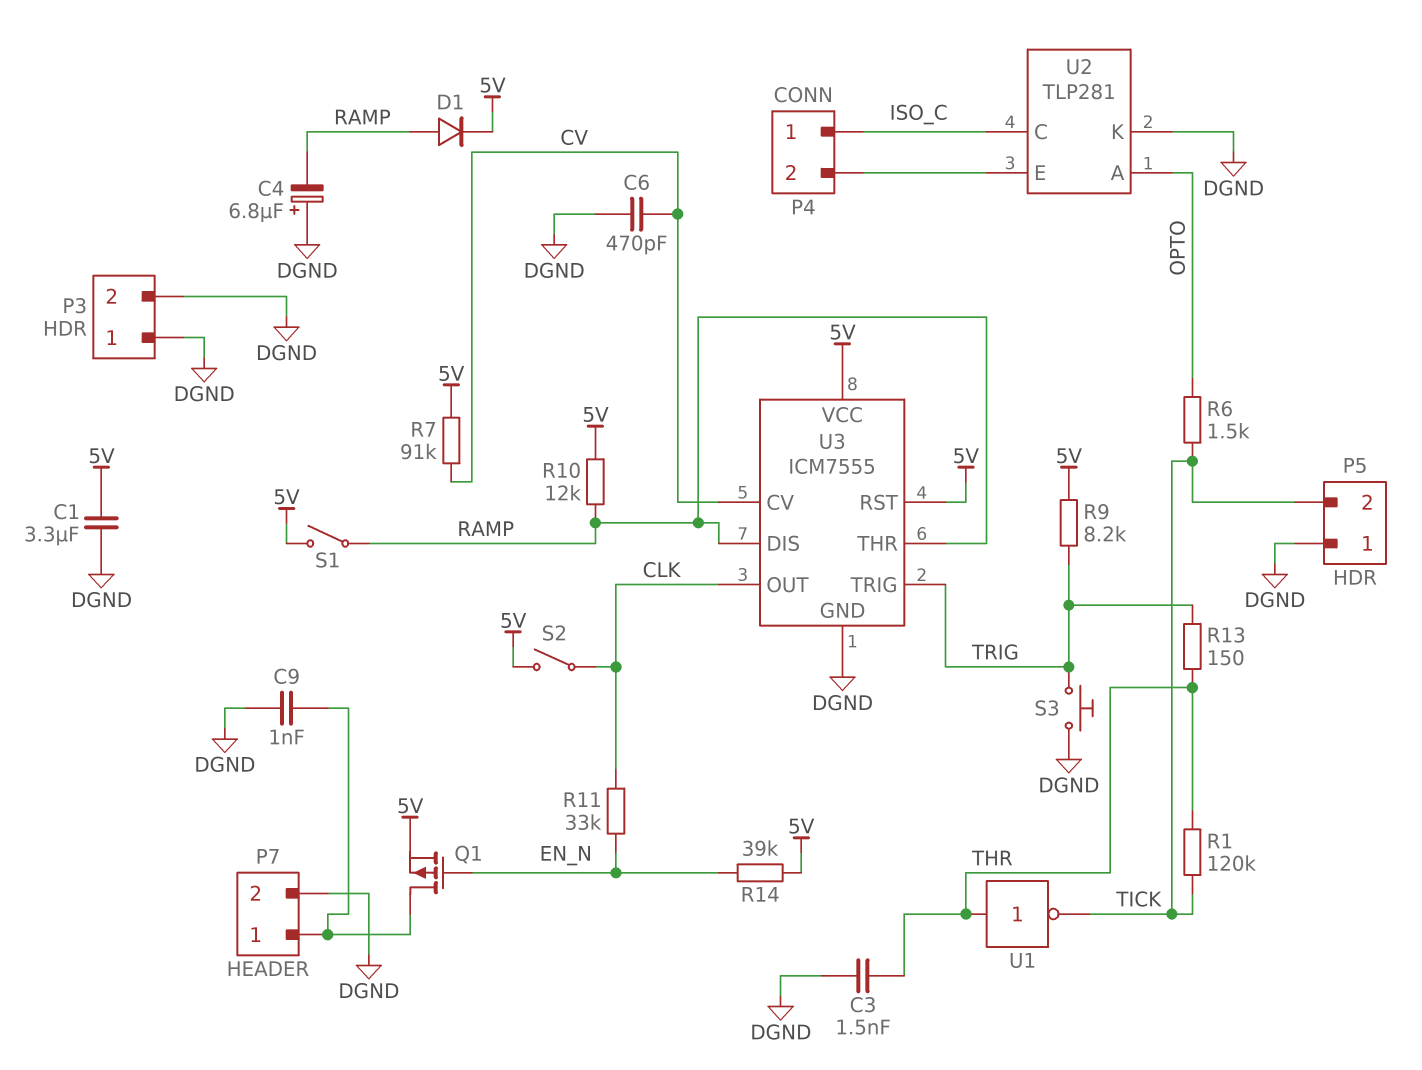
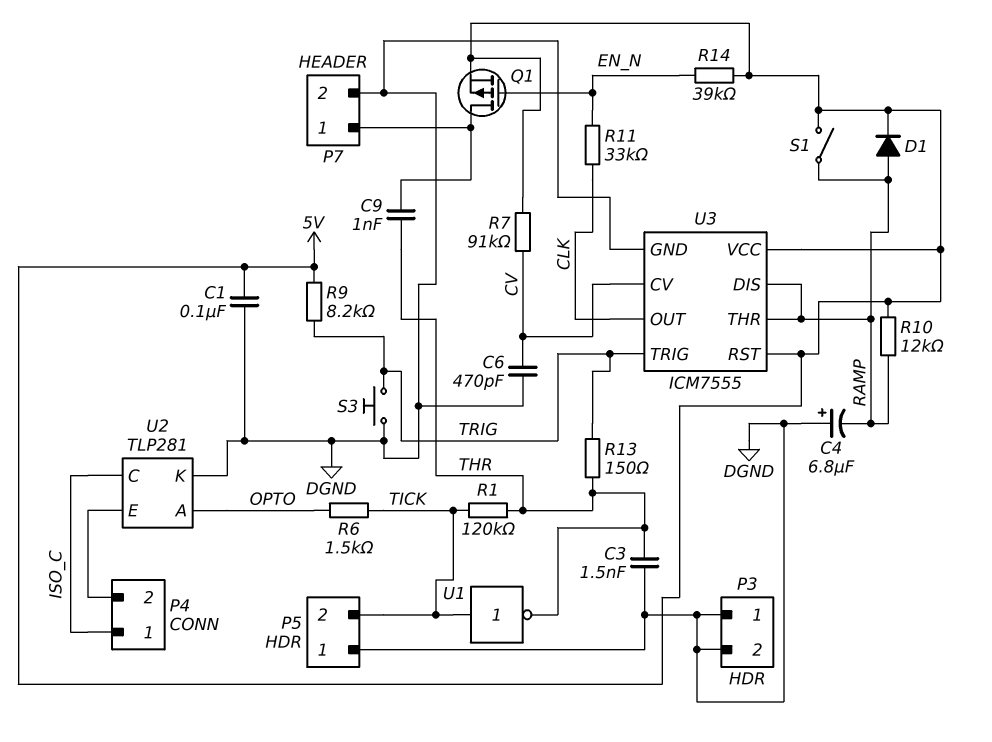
C1: 3.3uF (5V, DGND) -> 100nF (5V, DGND)
C9: 1nF (DGND, P7/1) -> 1nF (P7/1, THR)
S2: switch (5V, CLK) -> none
U1: NOT (in THR, out TICK) -> NOT (in TICK, out THR)

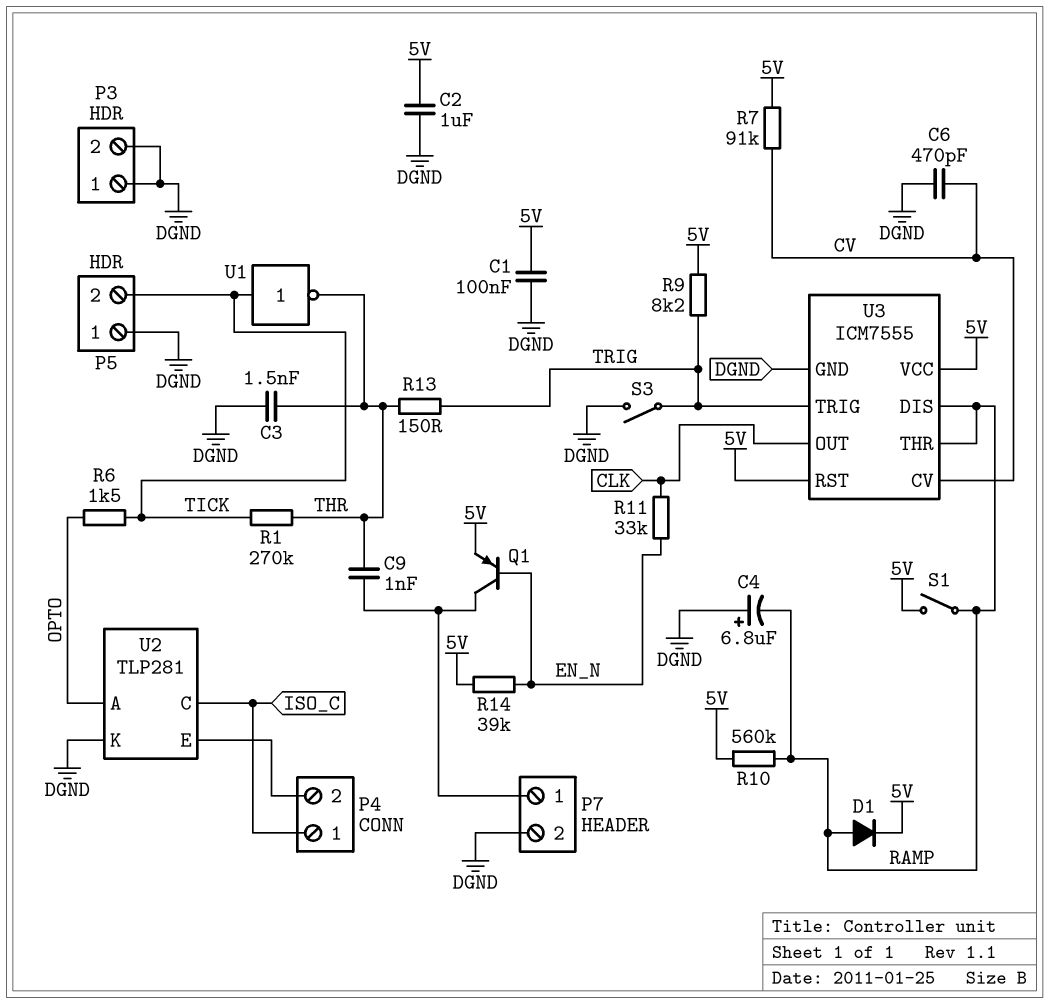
C2: none -> 1uF (5V, DGND)
Q1: PMOS (G EN_N, D P7/1, S 5V) -> PNP (B EN_N, C P7/1, E 5V)
R1: 120k (THR, TICK) -> 270k (THR, TICK)
R10: 12k (5V, RAMP) -> 560k (5V, RAMP)
S3: button (DGND, TRIG) -> switch (DGND, TRIG)

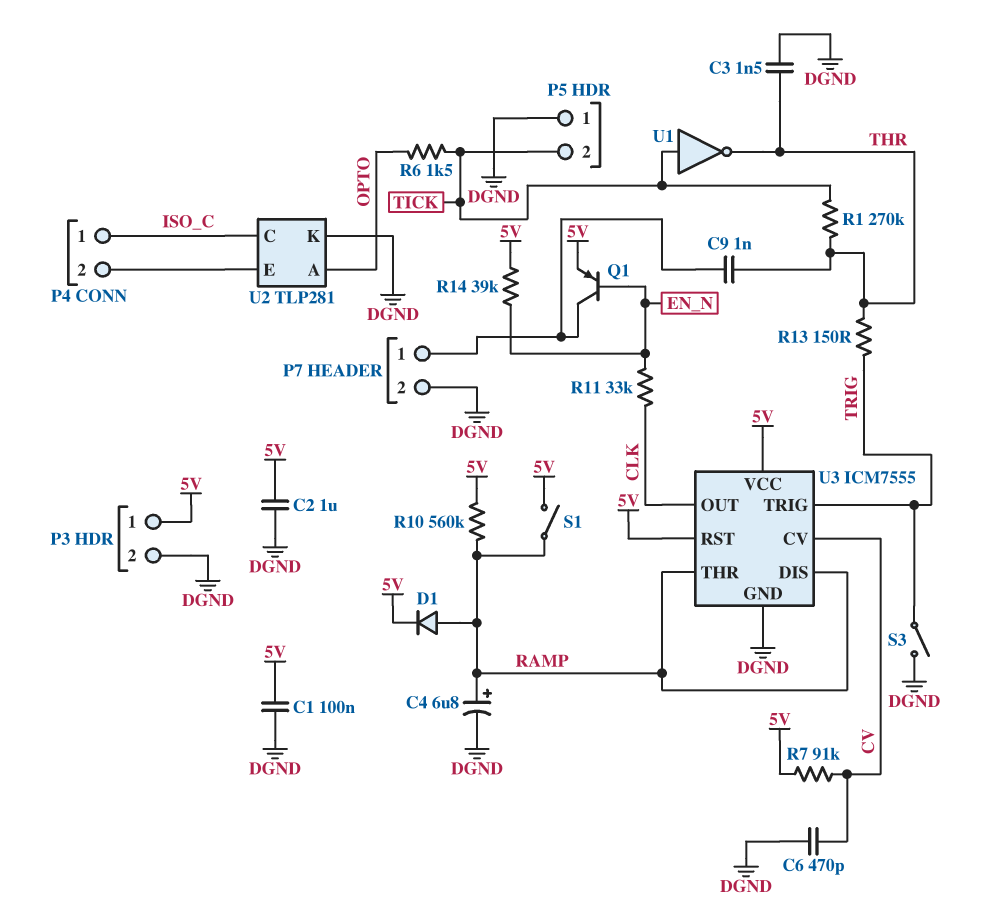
C4: 6.8uF (plus DGND, minus RAMP) -> 6.8uF (plus RAMP, minus DGND)
P3 pin 1: DGND -> 5V
R9: 8.2k (5V, TRIG) -> none

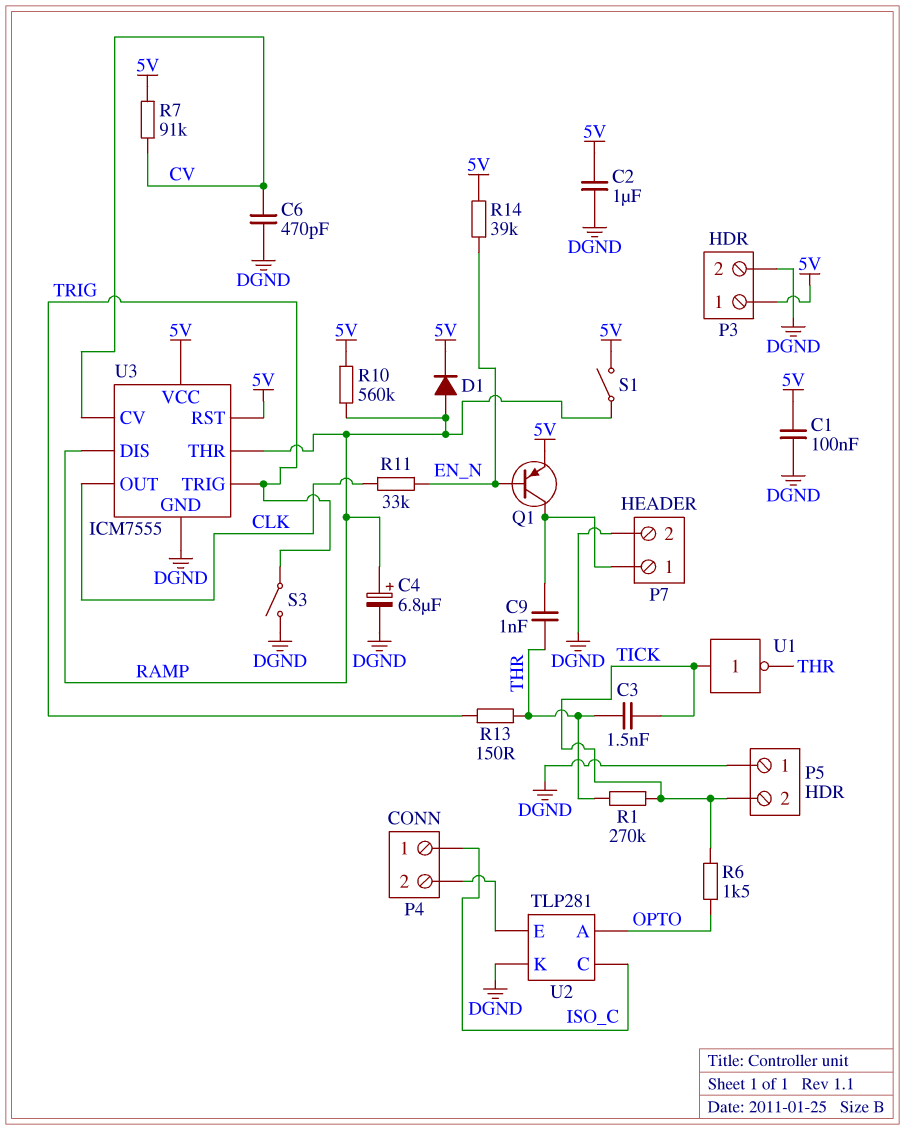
C3: 1.5nF (DGND, THR) -> 1.5nF (THR, TICK)

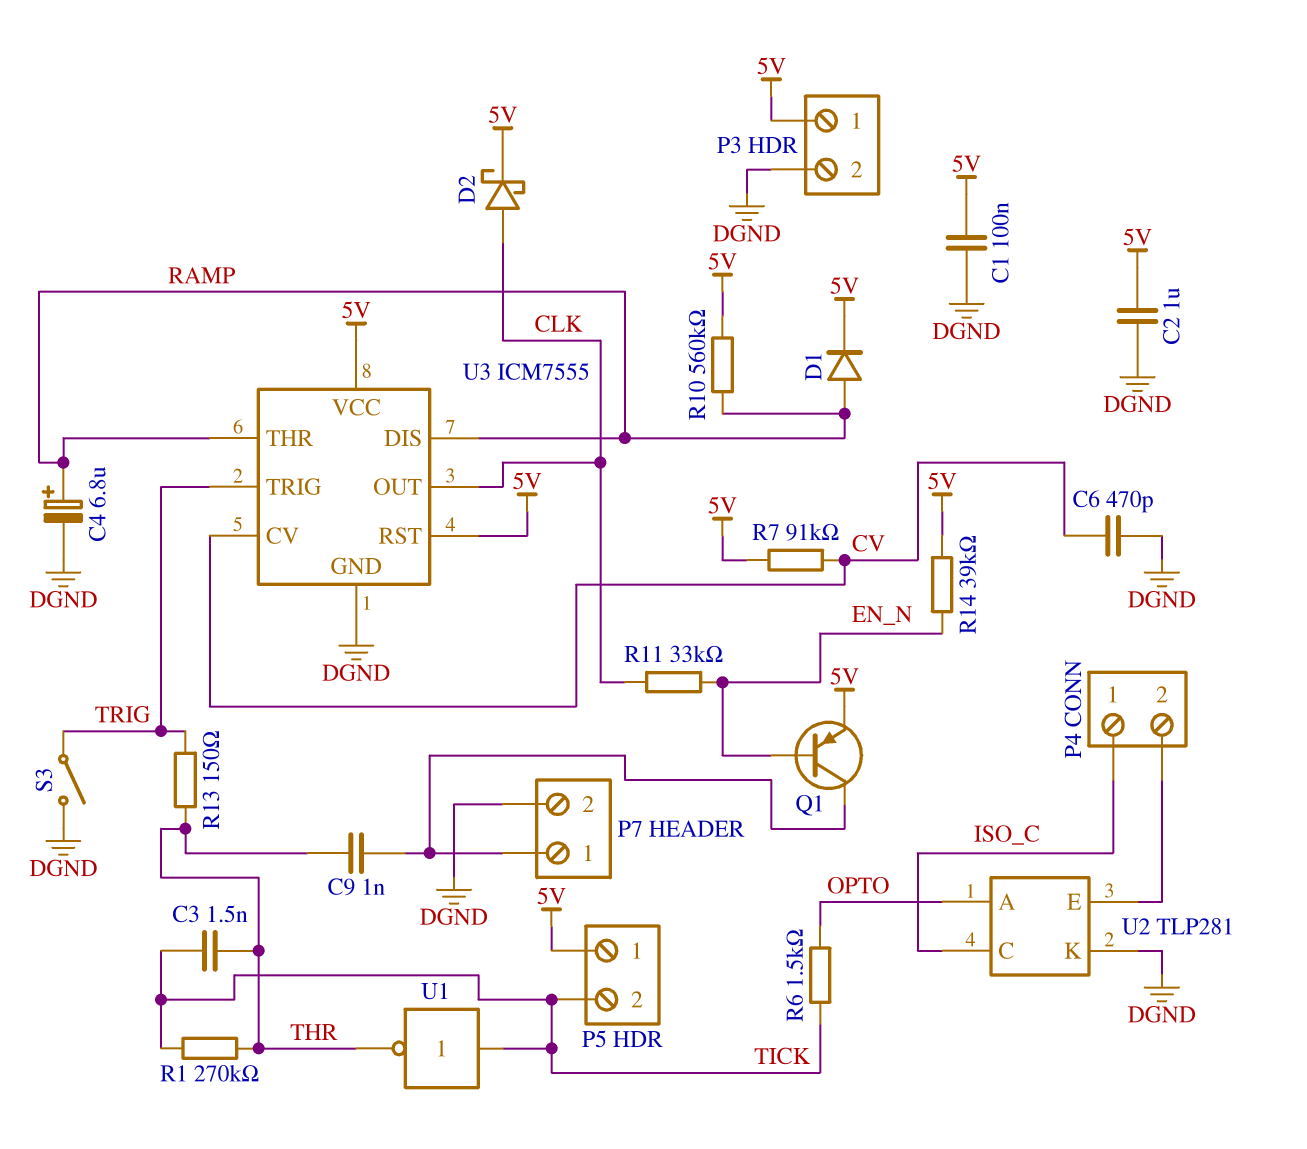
D2: none -> schottky (A CLK, K 5V)
P5 pin 1: DGND -> 5V
S1: switch (5V, RAMP) -> none

